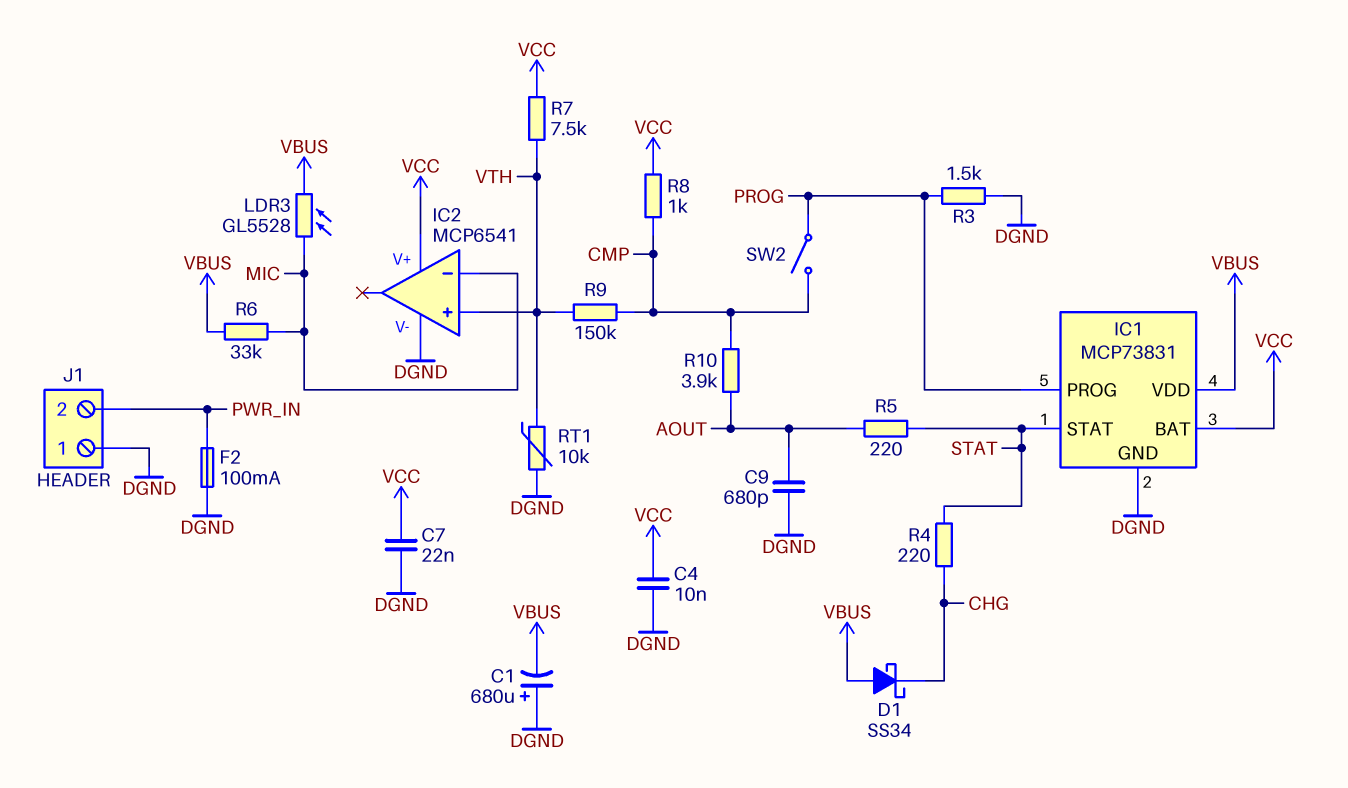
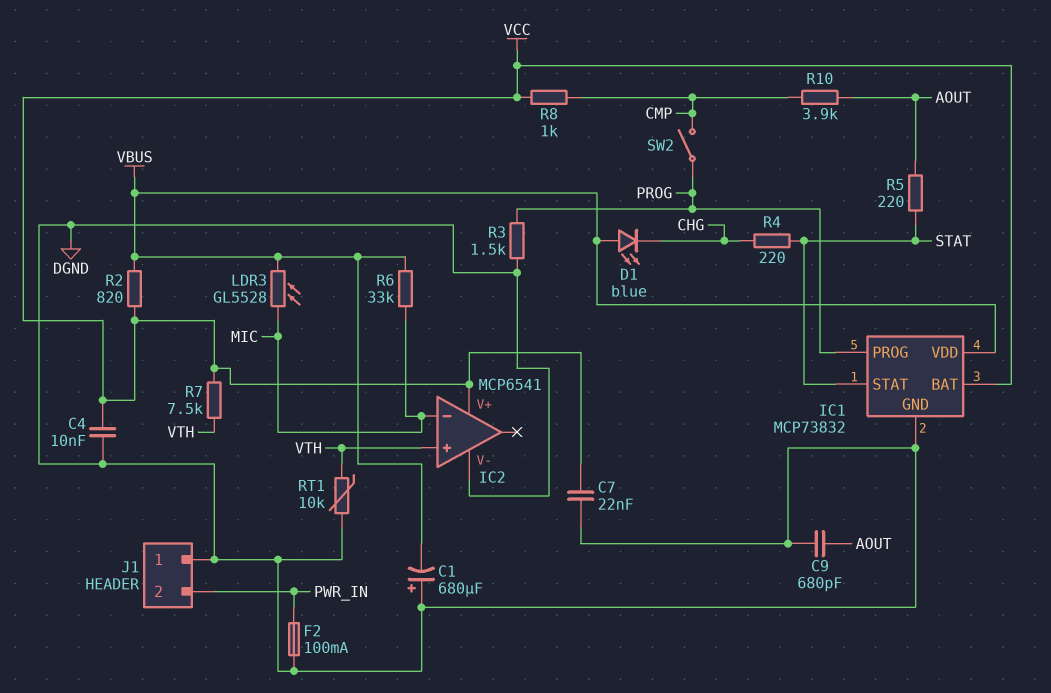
D1: schottky SS34 (A VBUS, K CHG) -> LED blue (A VBUS, K CHG)
IC1: MCP73831 -> MCP73832
R2: none -> 820 (VBUS, VCC)
R9: 150k (CMP, VTH) -> none

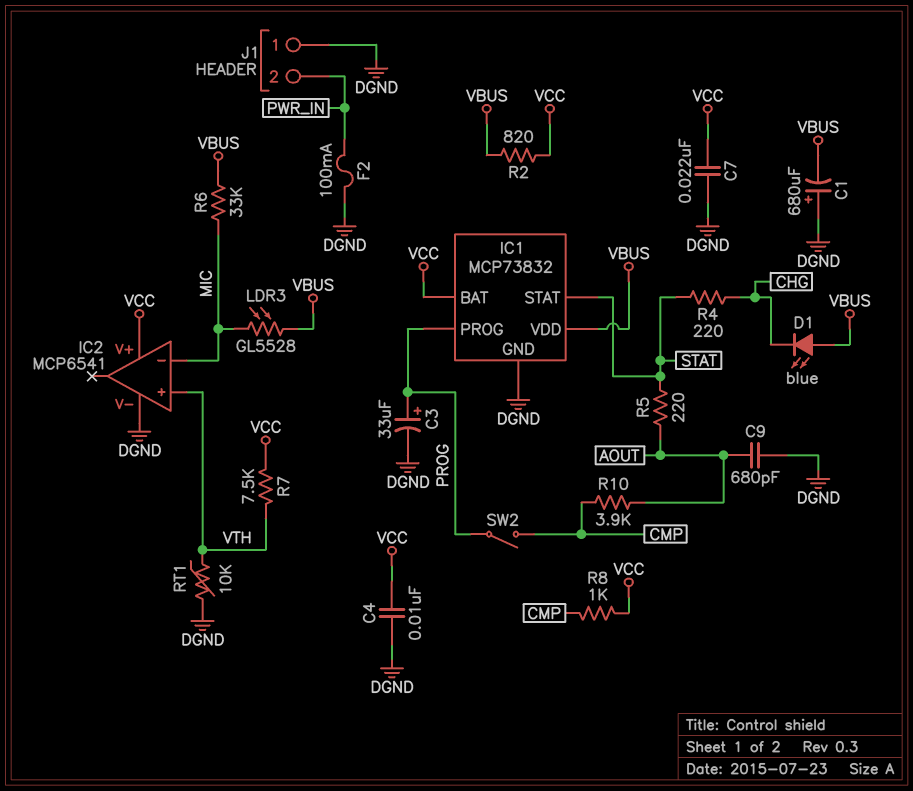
C3: none -> 33uF (plus PROG, minus DGND)
R3: 1.5k (DGND, PROG) -> none

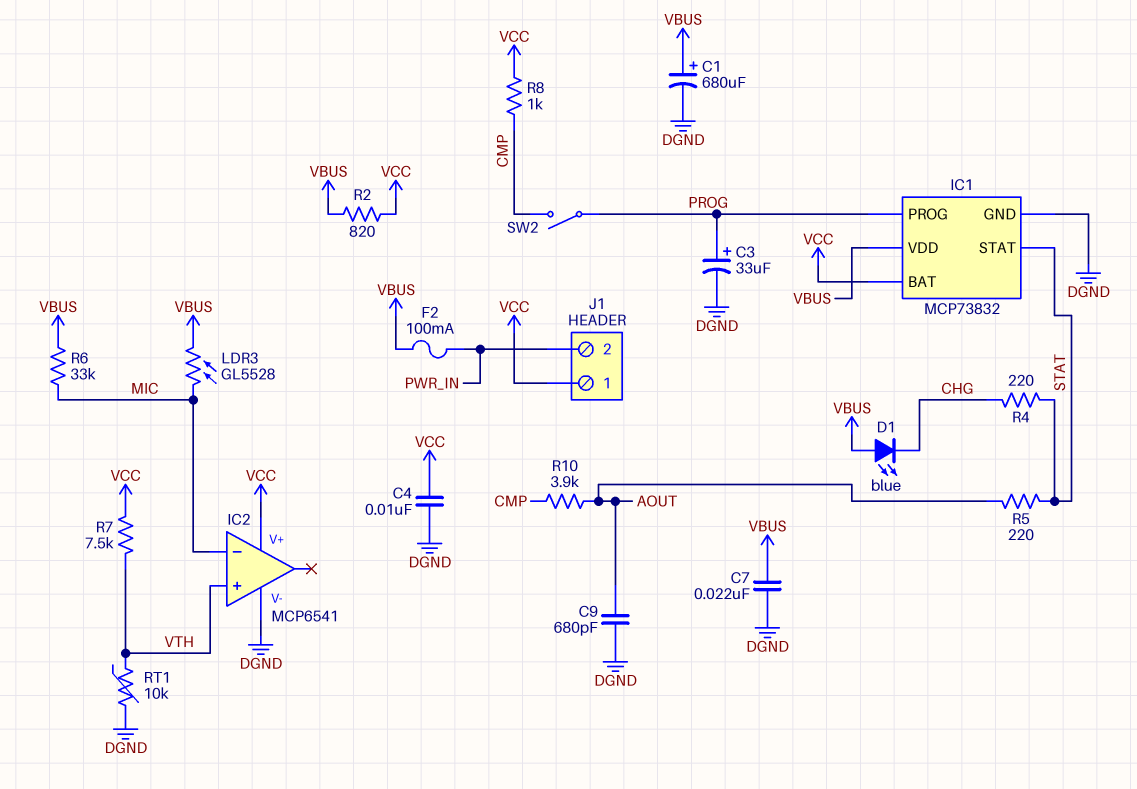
C1: 680uF (plus DGND, minus VBUS) -> 680uF (plus VBUS, minus DGND)
C7: 22nF (DGND, VCC) -> 22nF (DGND, VBUS)
F2: 100mA (DGND, PWR_IN) -> 100mA (PWR_IN, VBUS)
J1 pin 1: DGND -> VCC

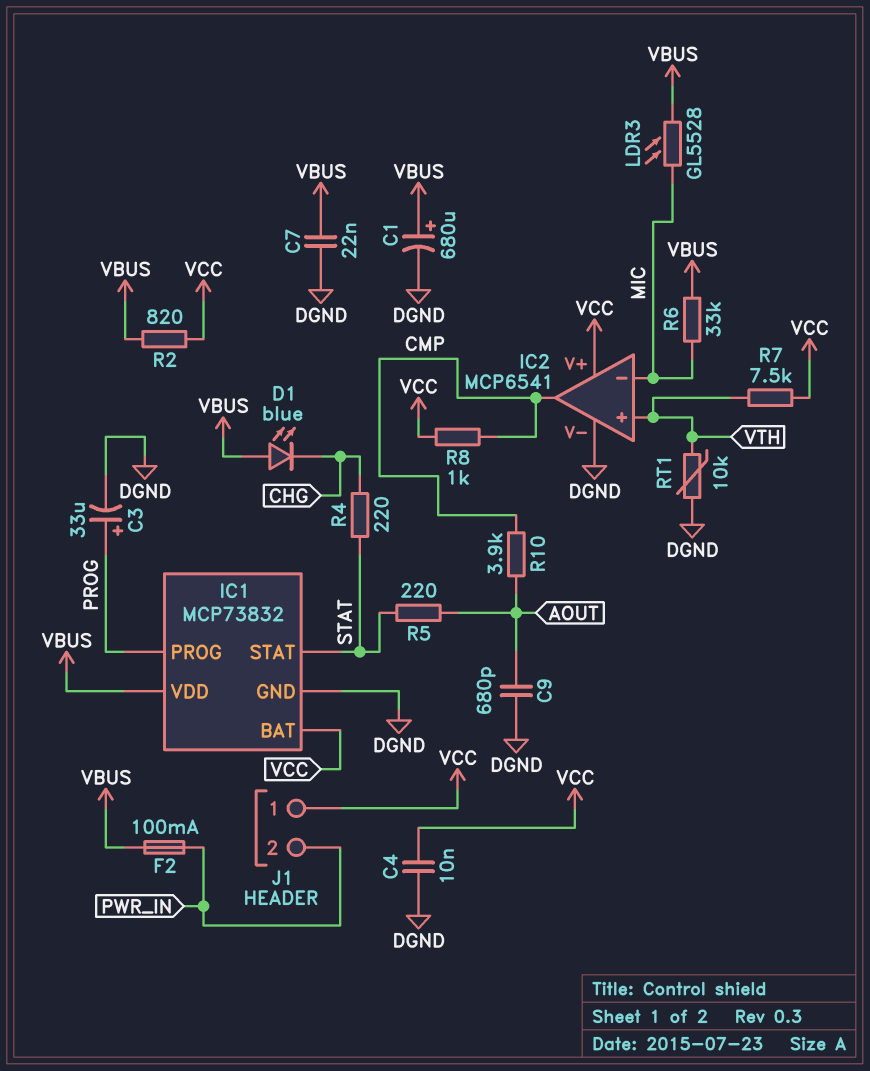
IC2 pin out: none -> CMP
SW2: switch (CMP, PROG) -> none

